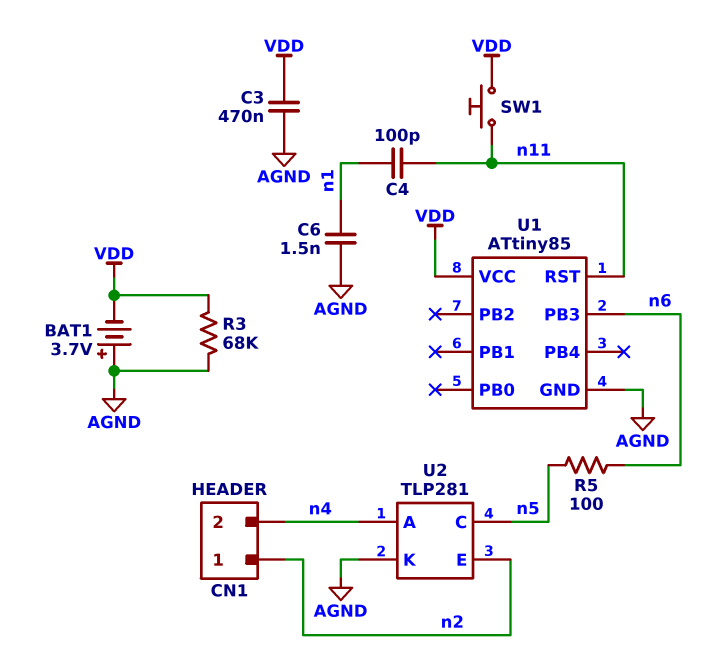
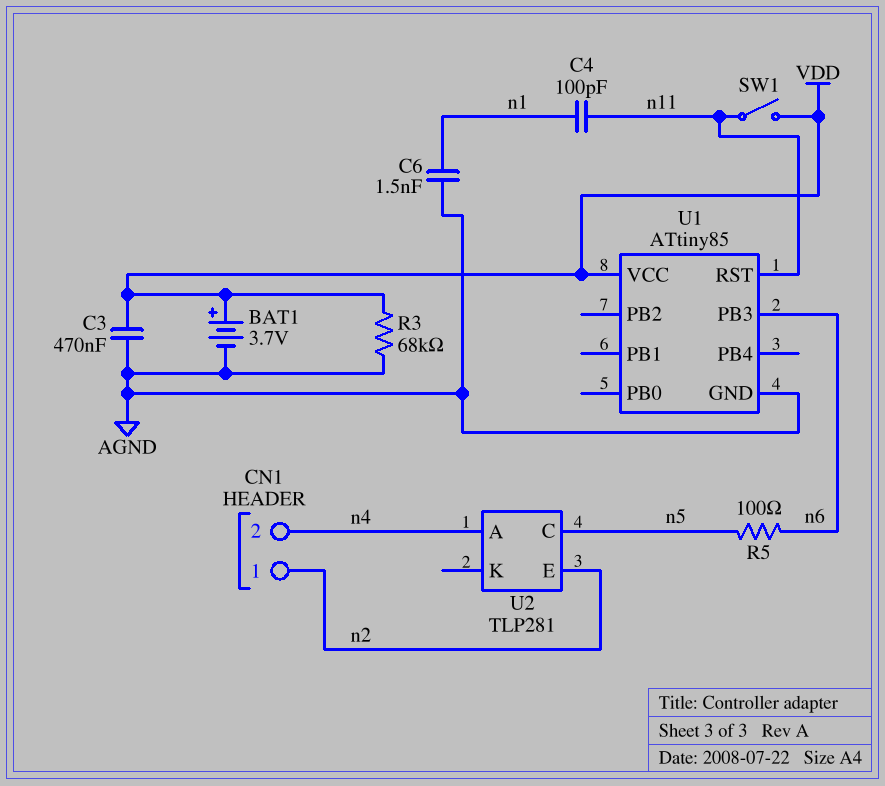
BAT1: 3.7V (plus AGND, minus VDD) -> 3.7V (plus VDD, minus AGND)
SW1: button (VDD, n11) -> switch (VDD, n11)
U2 pin K: AGND -> none

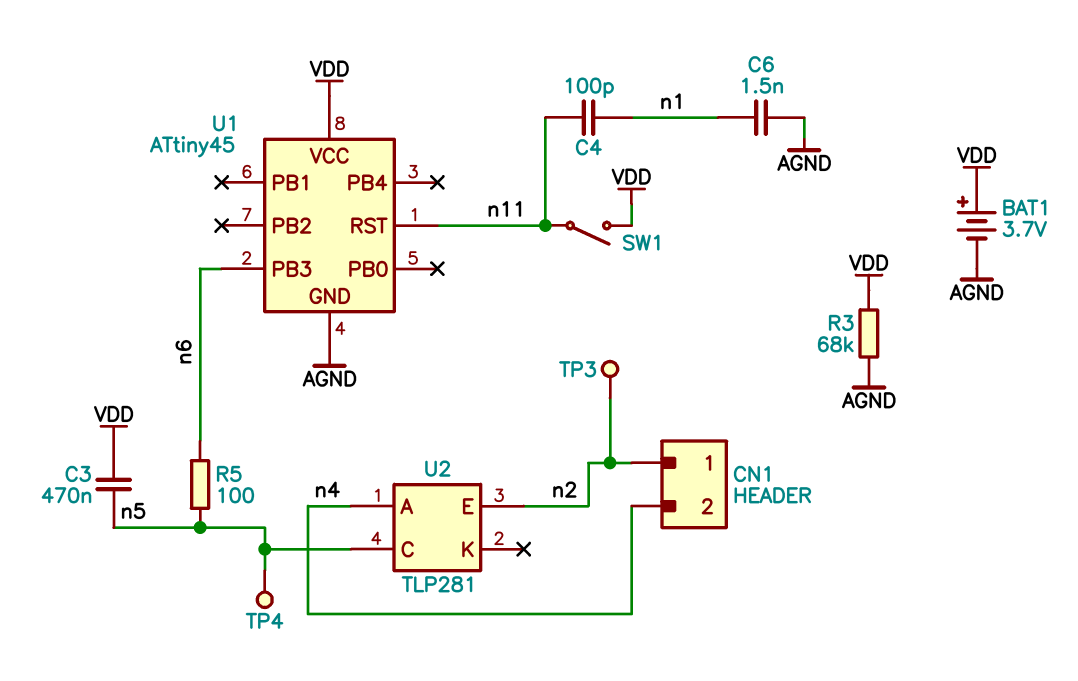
C3: 470nF (AGND, VDD) -> 470nF (VDD, n5)
TP3: none -> test point (n2)
TP4: none -> test point (n5)
U1: ATtiny85 -> ATtiny45

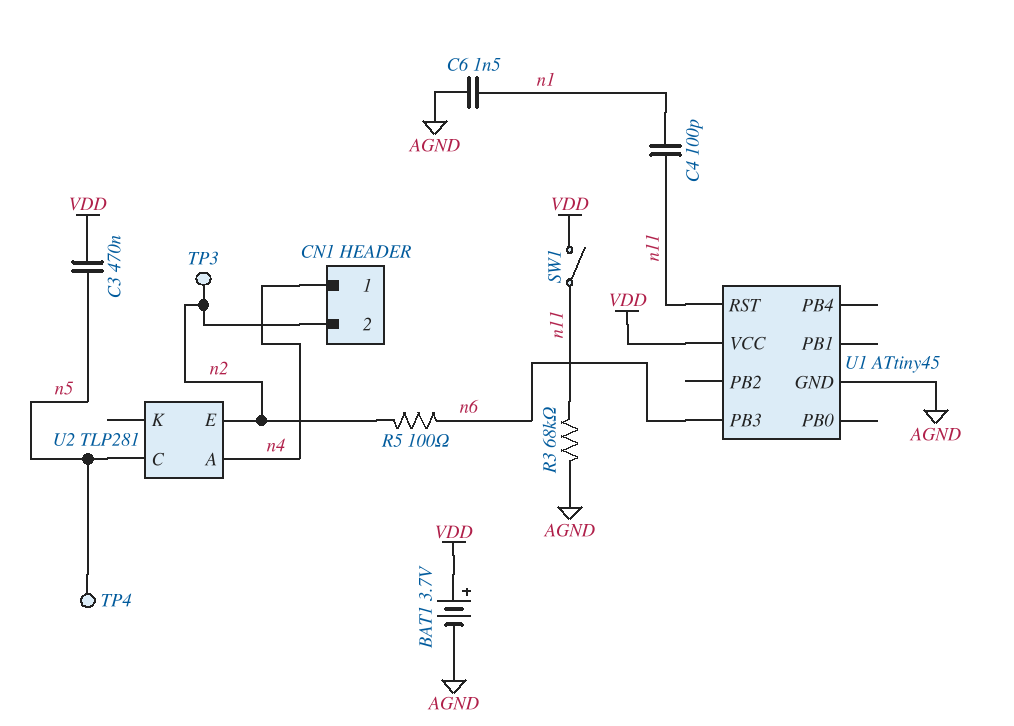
CN1 pin 1: n2 -> n4
CN1 pin 2: n4 -> n2
R3: 68k (AGND, VDD) -> 68k (AGND, n11)
R5: 100 (n5, n6) -> 100 (n2, n6)

